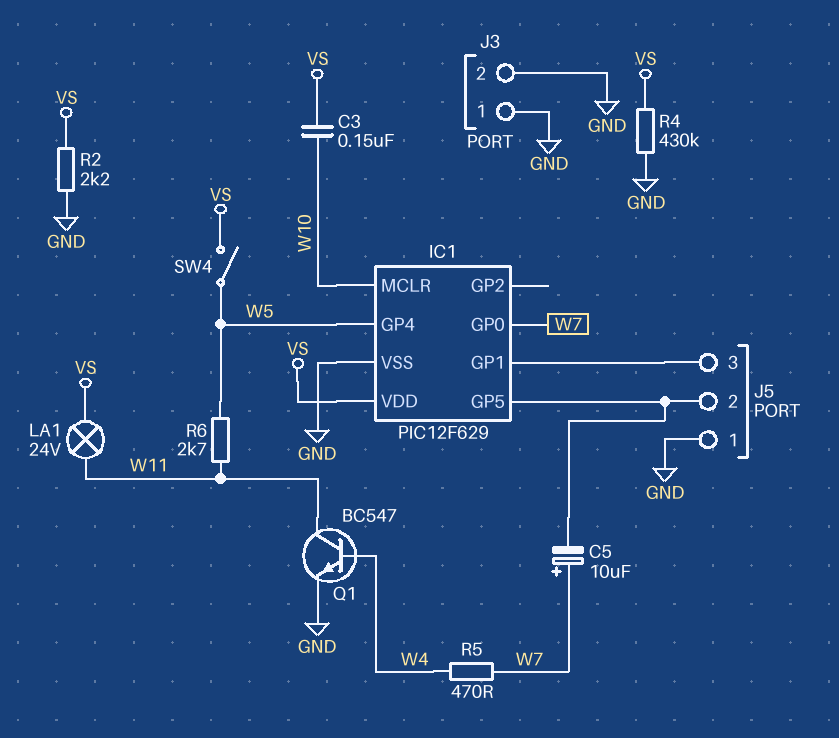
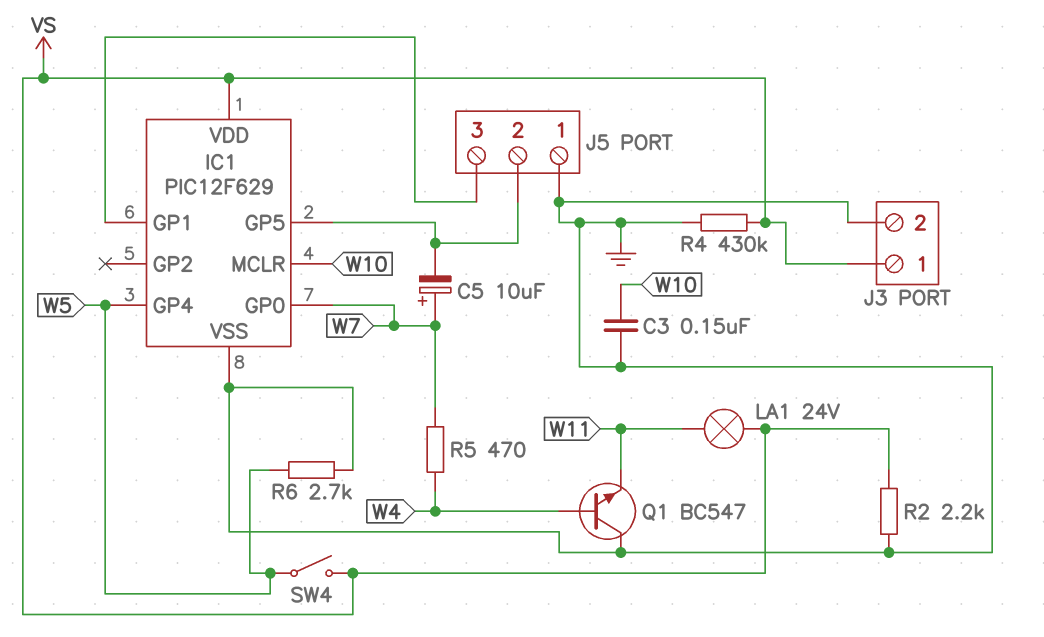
C3: 150nF (VS, W10) -> 150nF (GND, W10)
J3 pin 1: GND -> VS
Q1: NPN BC547 (B W4, C W11, E GND) -> NPN BC547 (B W4, C GND, E W11)
R6: 2.7k (W5, W11) -> 2.7k (GND, W5)

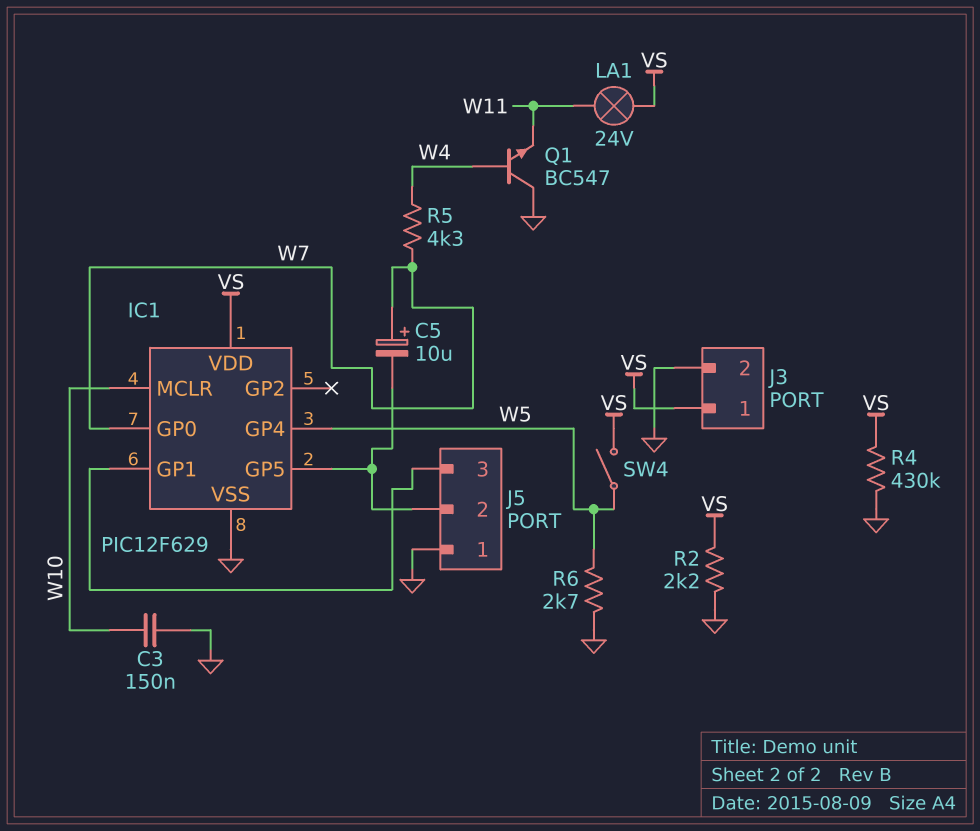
R5: 470 (W4, W7) -> 4.3k (W4, W7)

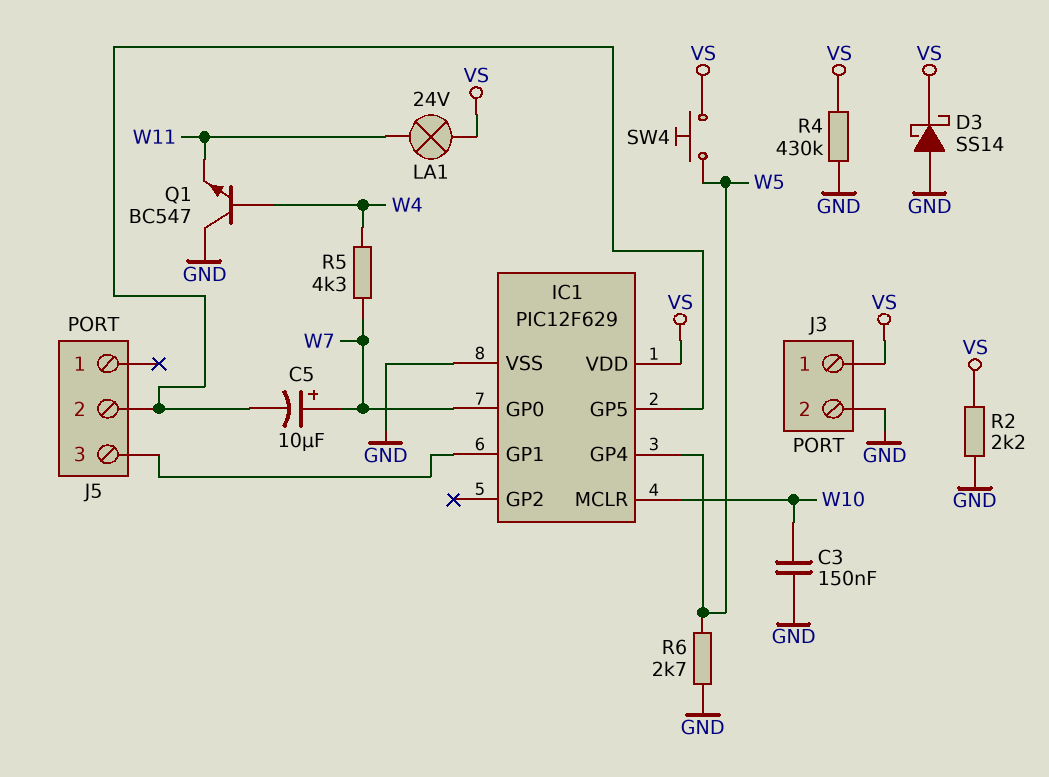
D3: none -> schottky SS14 (A GND, K VS)
J5 pin 1: GND -> none
SW4: switch (VS, W5) -> button (VS, W5)

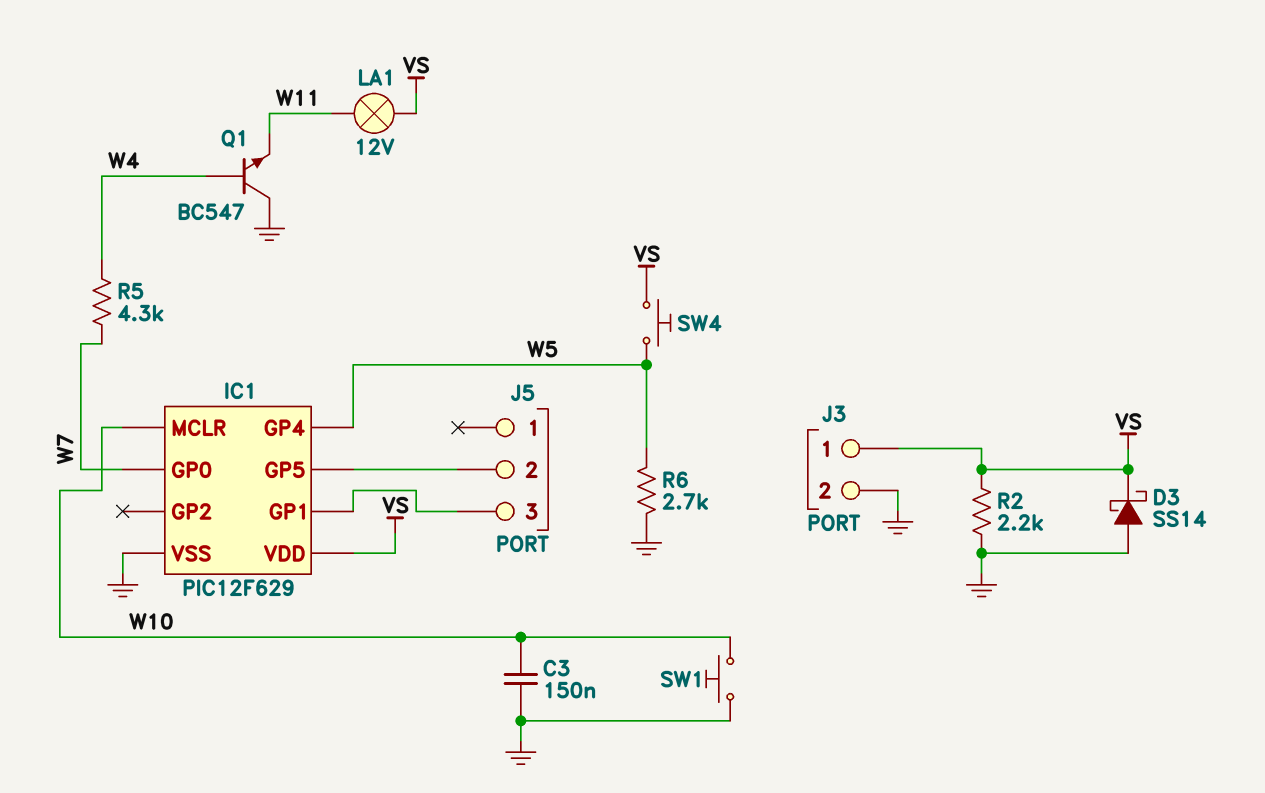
C5: 10uF (plus W7, minus IC1/GP5) -> none
LA1: lamp 24V (VS, W11) -> lamp 12V (VS, W11)
R4: 430k (GND, VS) -> none
SW1: none -> button (GND, W10)

